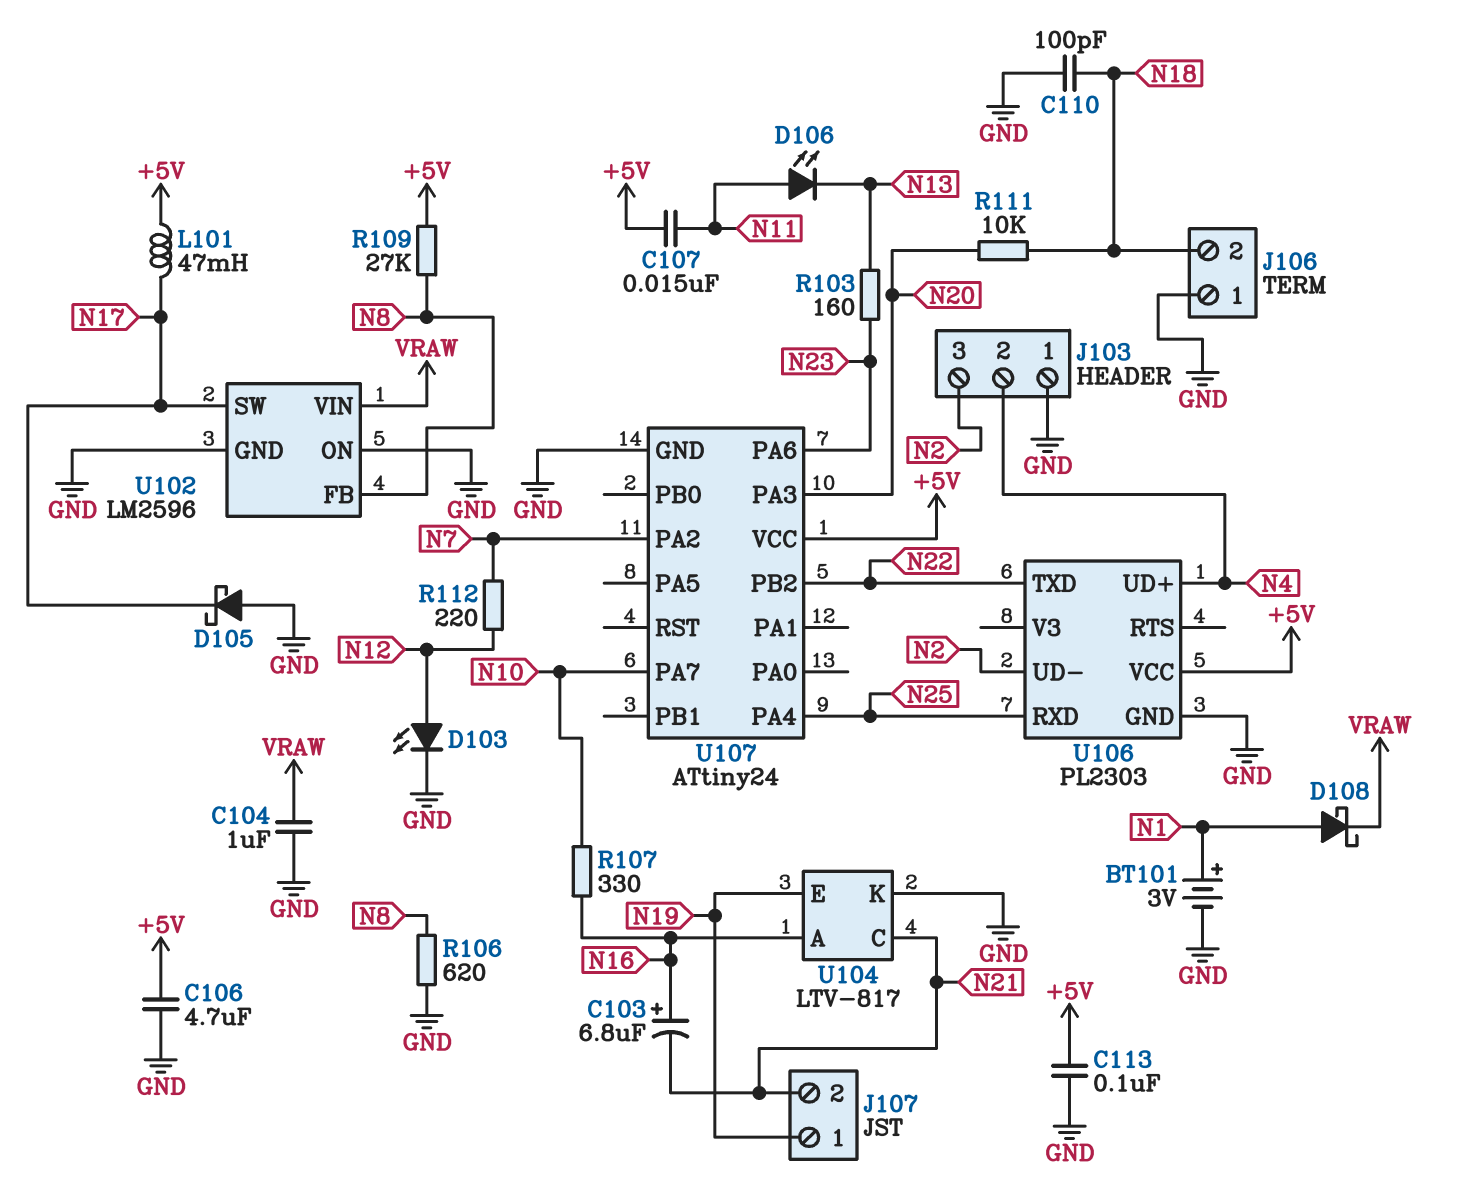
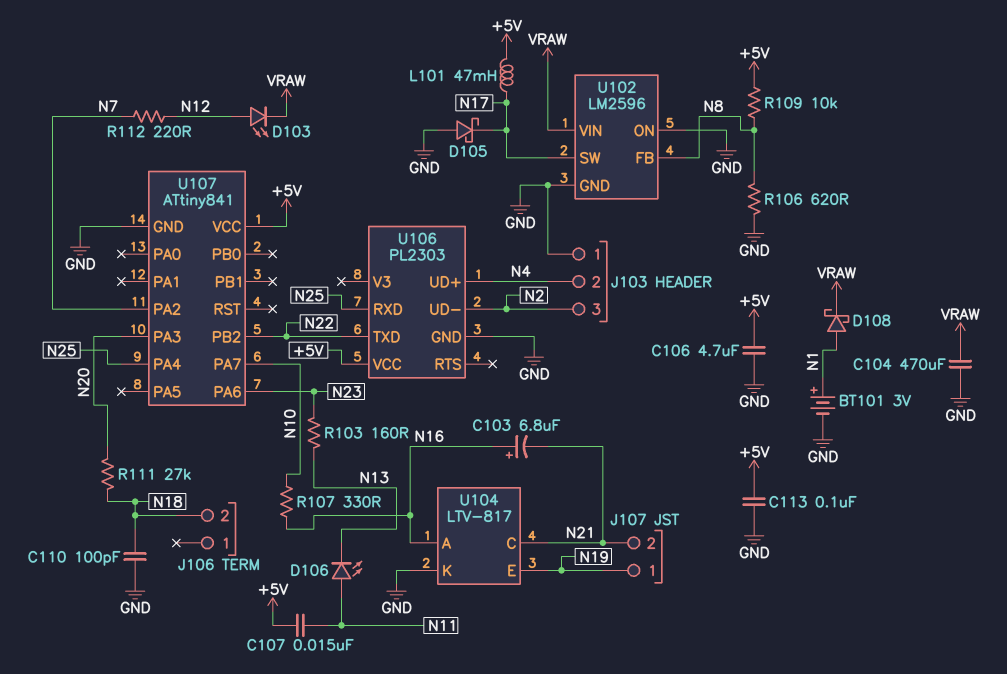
C104: 1uF (GND, VRAW) -> 470uF (GND, VRAW)
D103: LED (A N12, K GND) -> LED (A N12, K VRAW)
J106 pin 1: GND -> none
R109: 27k (+5V, N8) -> 10k (+5V, N8)
R111: 10k (N18, N20) -> 27k (N18, N20)
U107: ATtiny24 -> ATtiny841

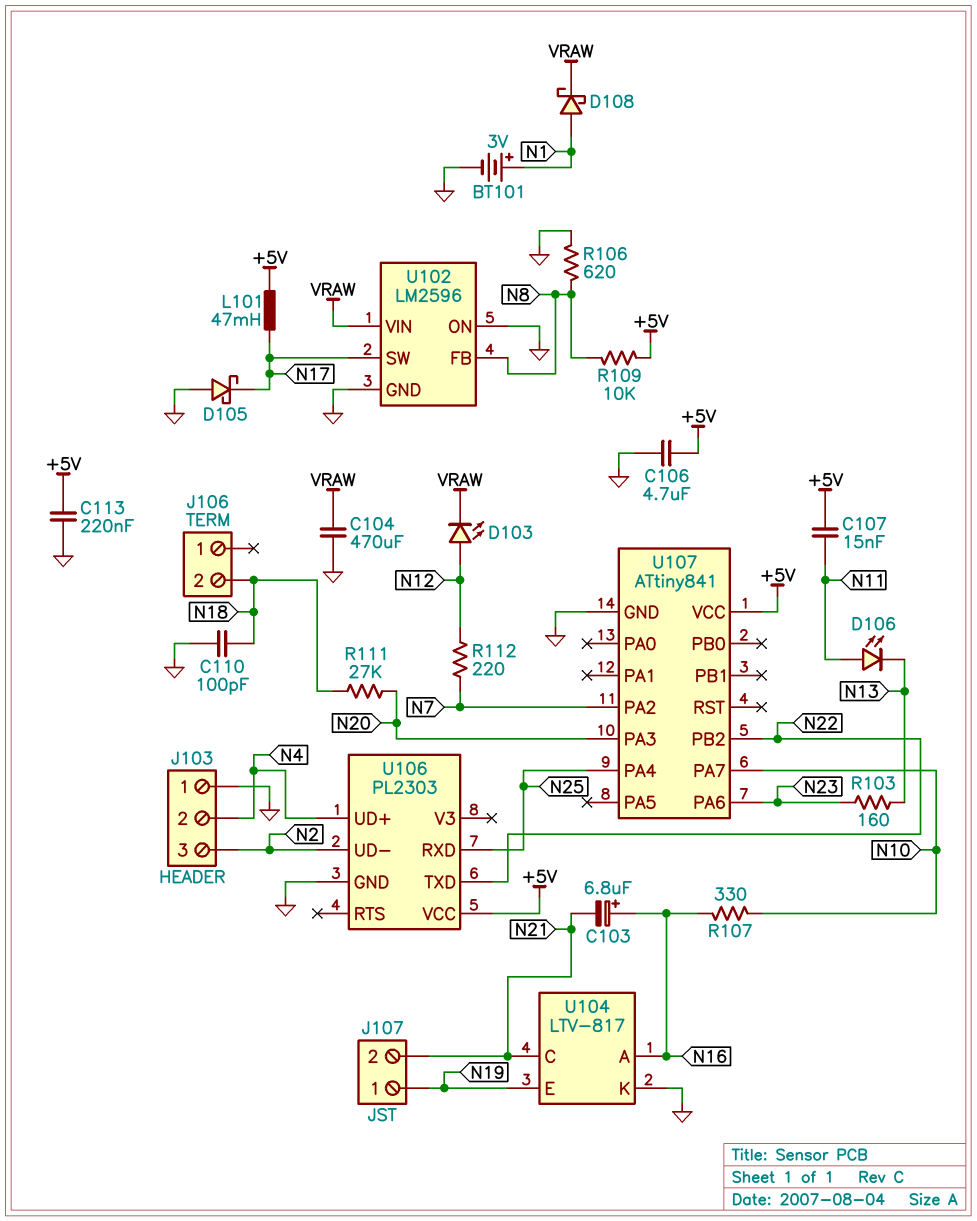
C113: 100nF (+5V, GND) -> 220nF (+5V, GND)

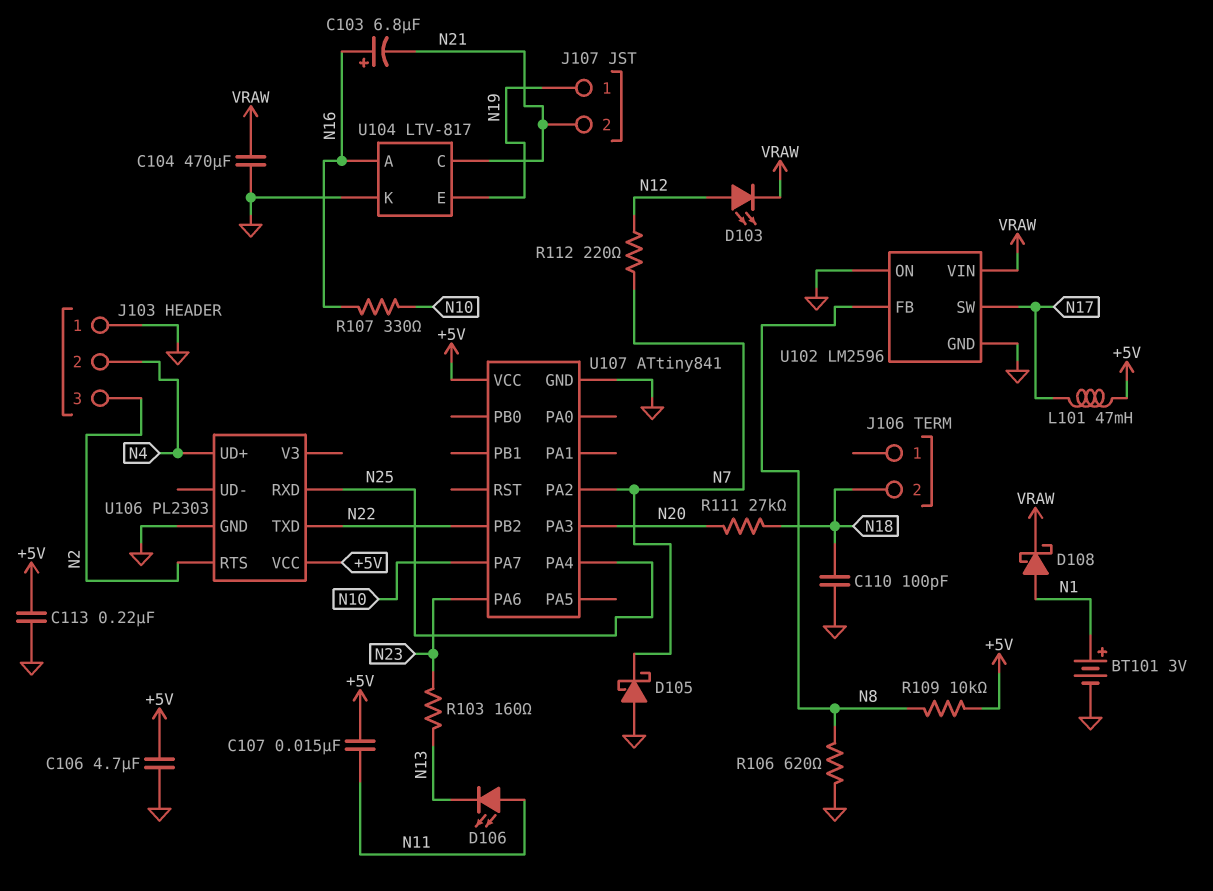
D105: schottky (A GND, K N17) -> schottky (A GND, K N7)
U106 pin RTS: none -> N2
U106 pin UD-: N2 -> none

